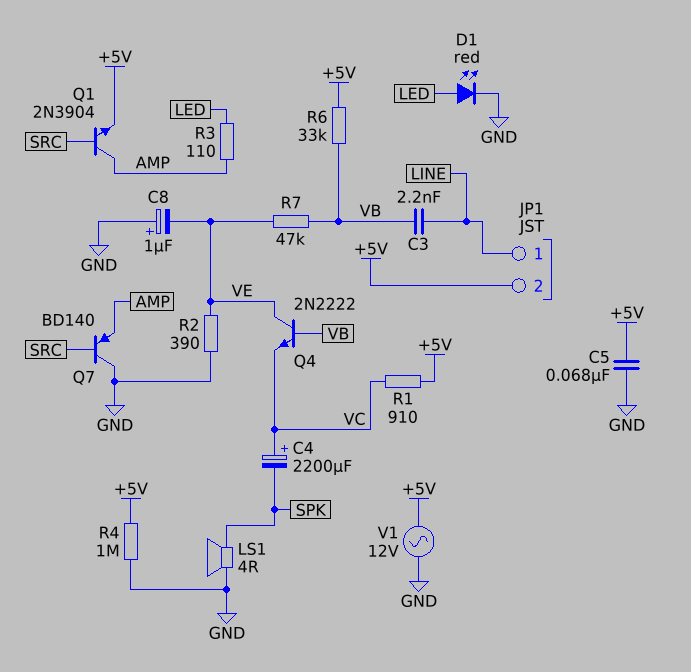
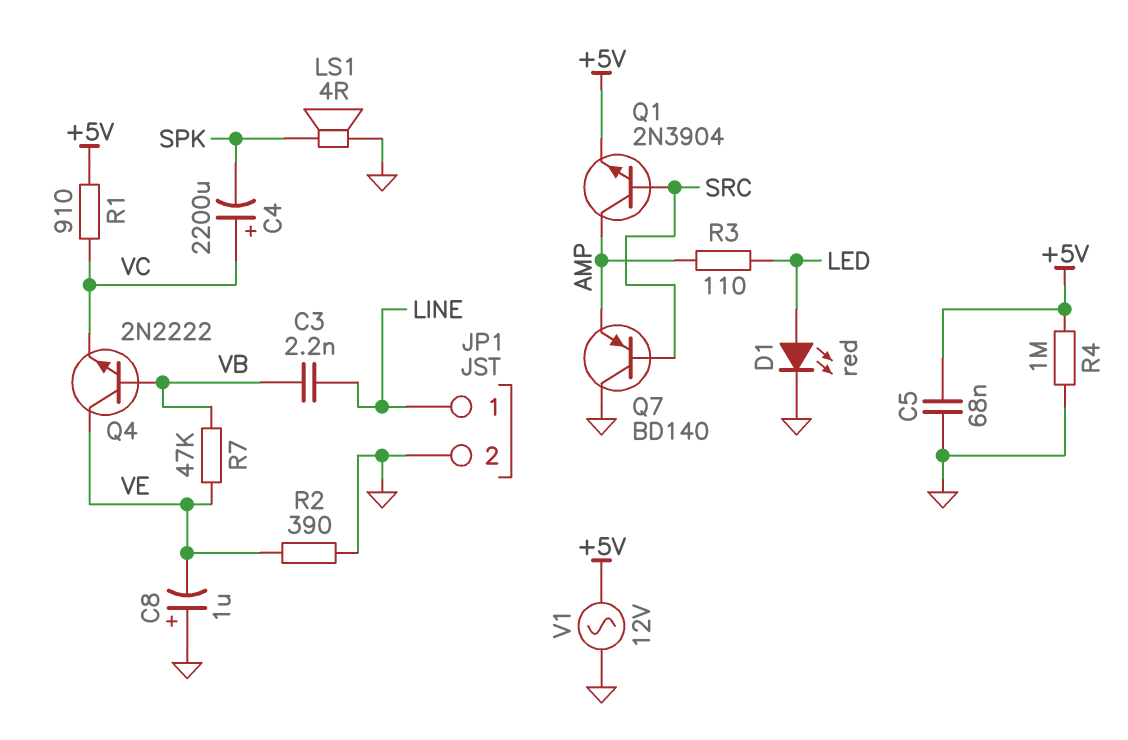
JP1 pin 2: +5V -> GND
R6: 33k (+5V, VB) -> none

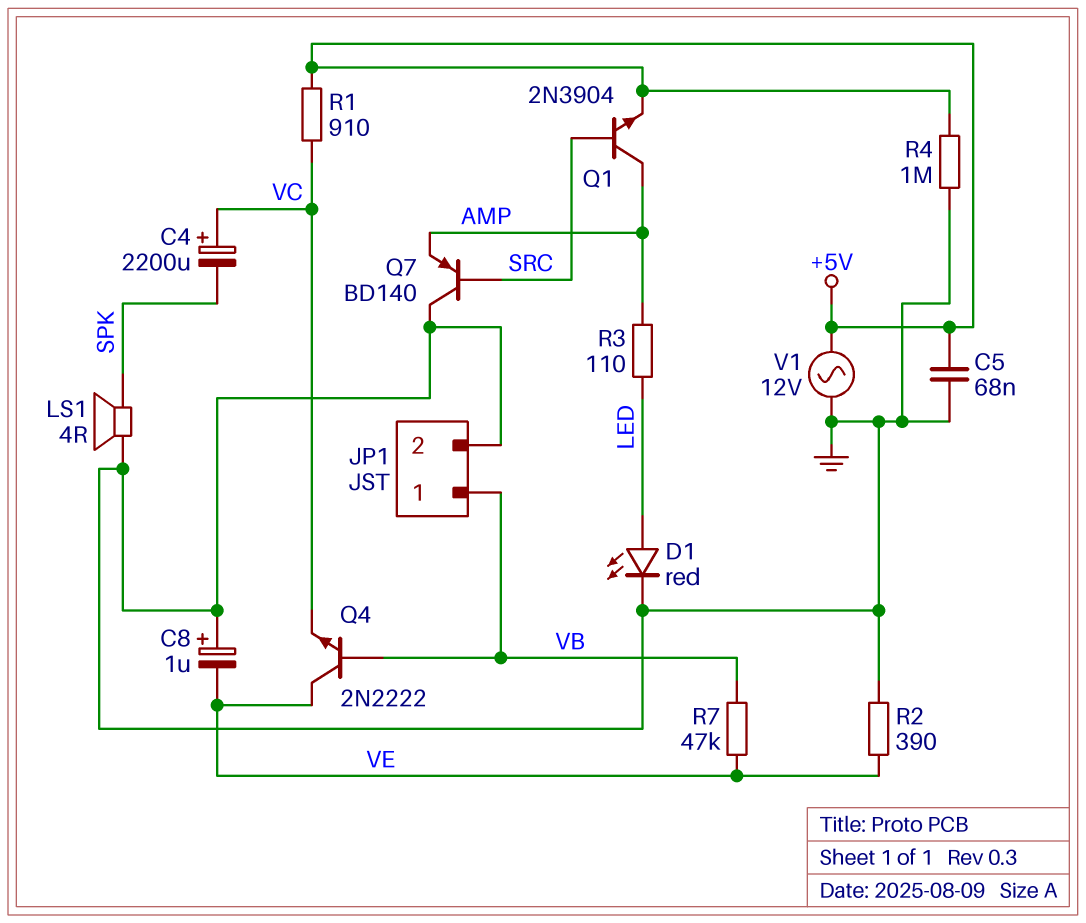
C3: 2.2nF (LINE, VB) -> none
JP1 pin 1: LINE -> VB

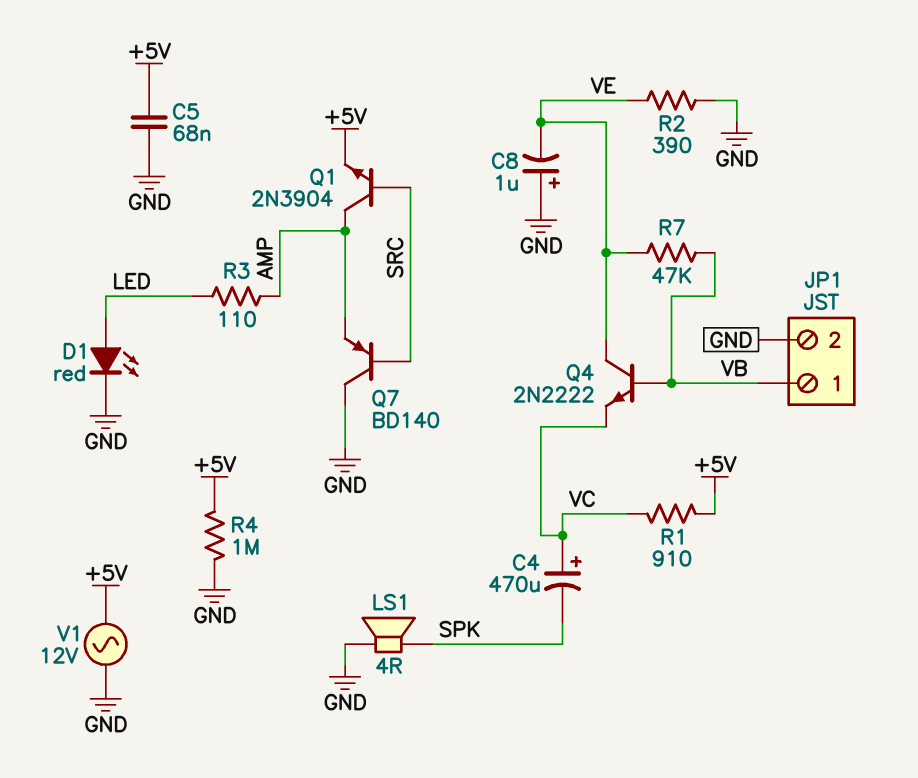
C4: 2200uF (plus VC, minus SPK) -> 470uF (plus VC, minus SPK)

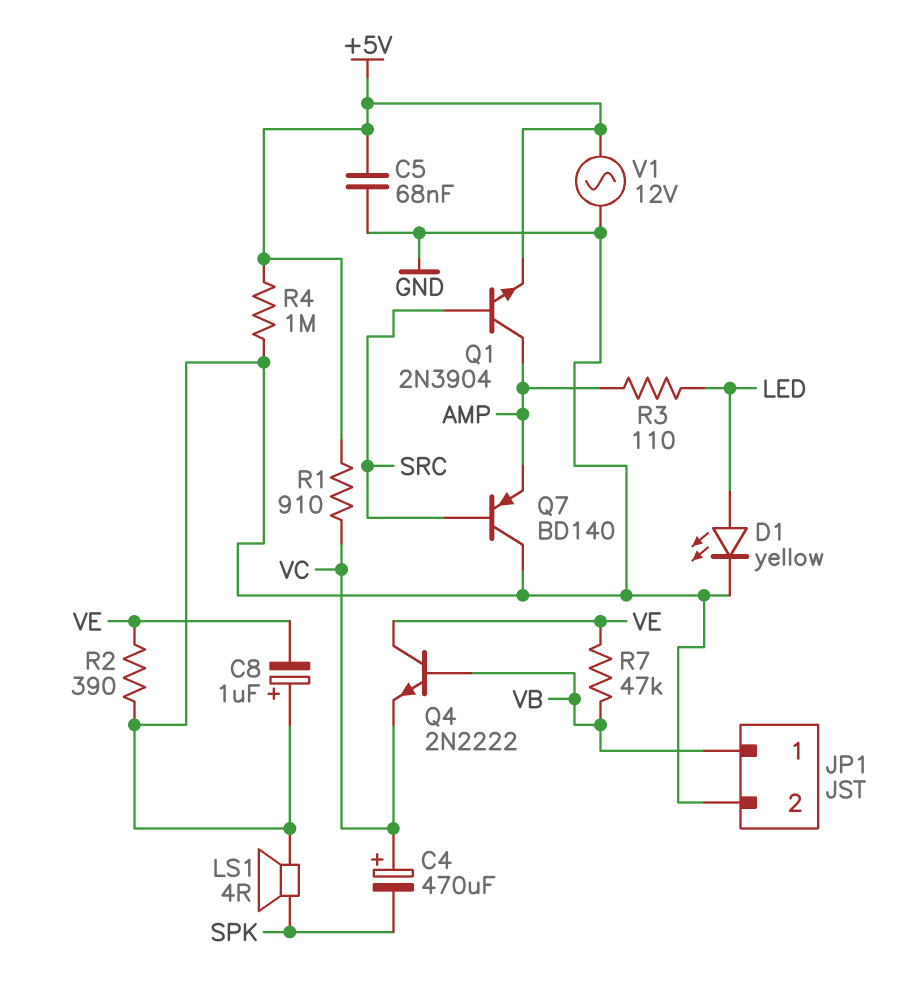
D1: LED red (A LED, K GND) -> LED yellow (A LED, K GND)

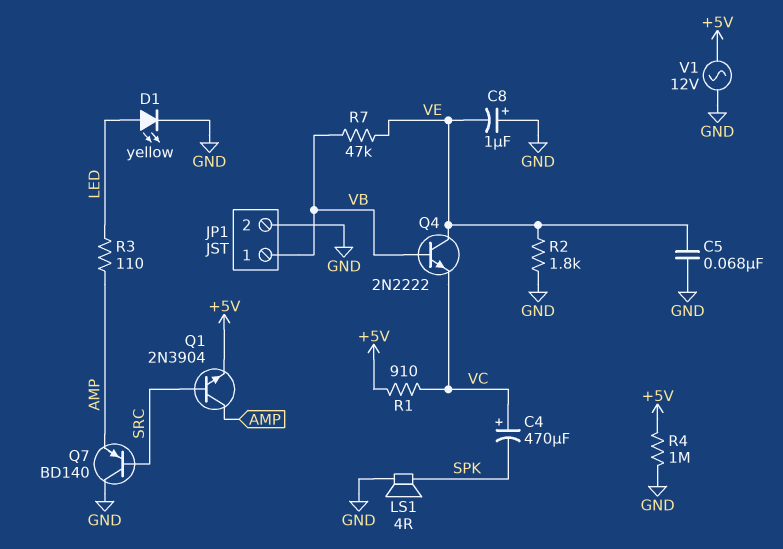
C5: 68nF (+5V, GND) -> 68nF (GND, VE)
R2: 390 (GND, VE) -> 1.8k (GND, VE)

